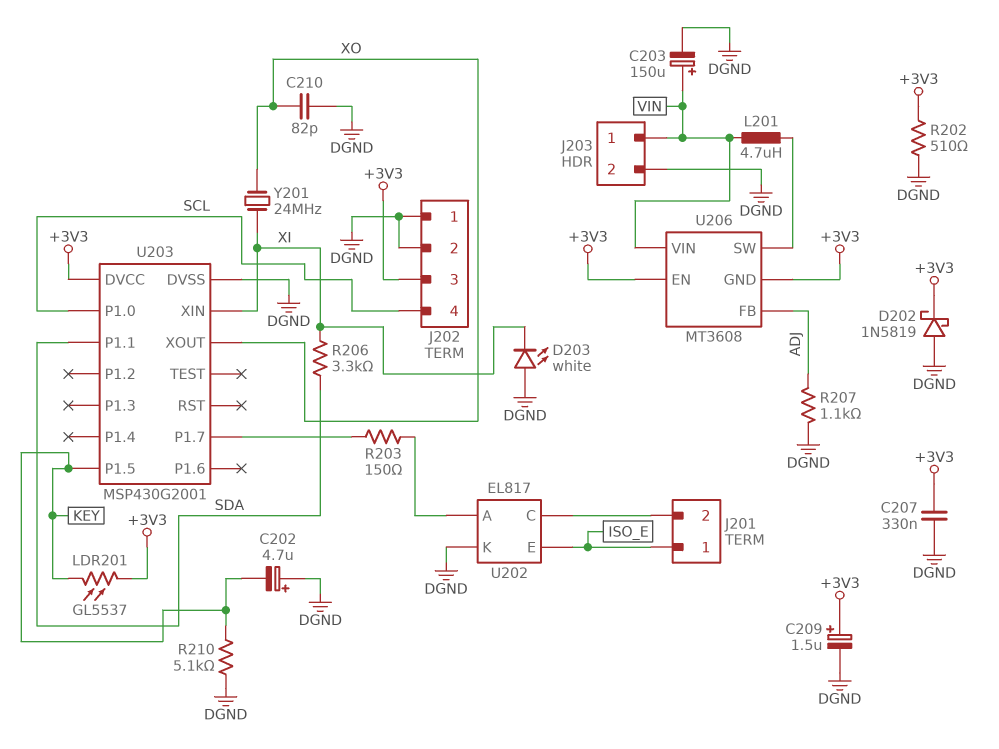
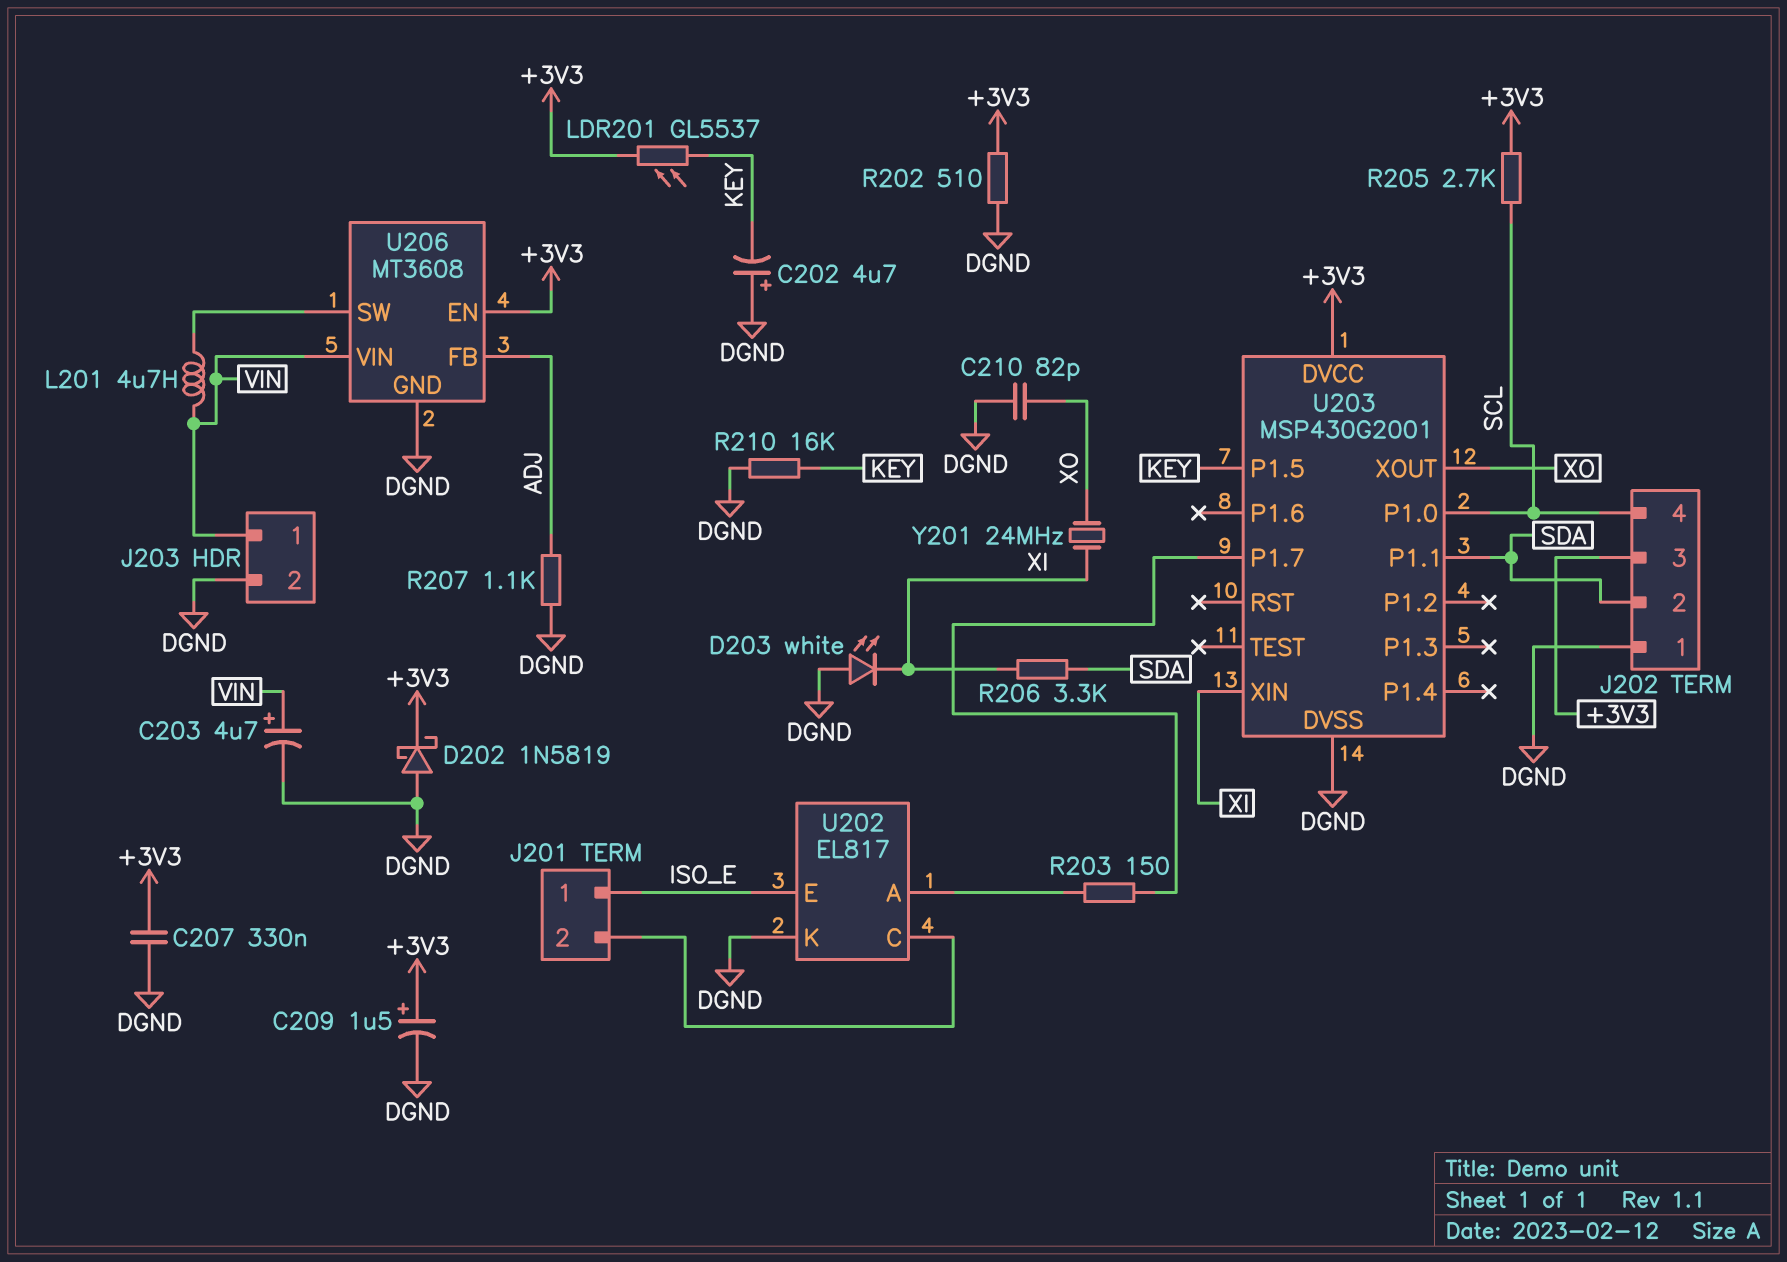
C203: 150uF (plus VIN, minus DGND) -> 4.7uF (plus VIN, minus DGND)
J202 pin 2: DGND -> SDA
R205: none -> 2.7k (+3V3, SCL)
R210: 5.1k (DGND, KEY) -> 16k (DGND, KEY)
U206 pin GND: +3V3 -> DGND

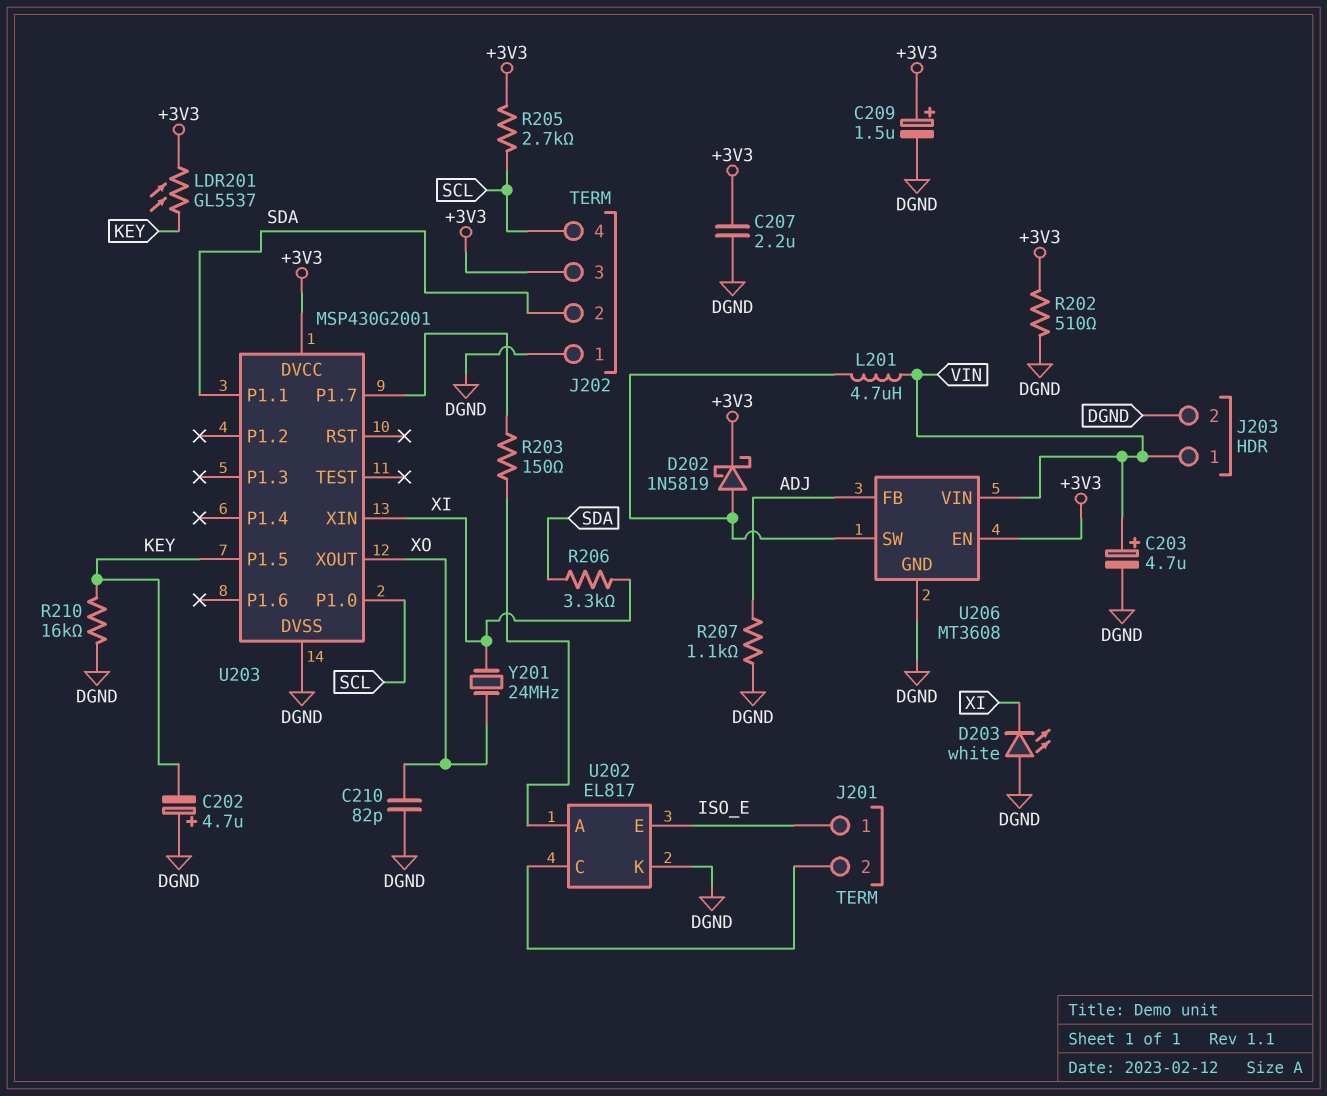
C207: 330nF (+3V3, DGND) -> 2.2uF (+3V3, DGND)
D202: schottky 1N5819 (A DGND, K +3V3) -> schottky 1N5819 (A U206/SW, K +3V3)

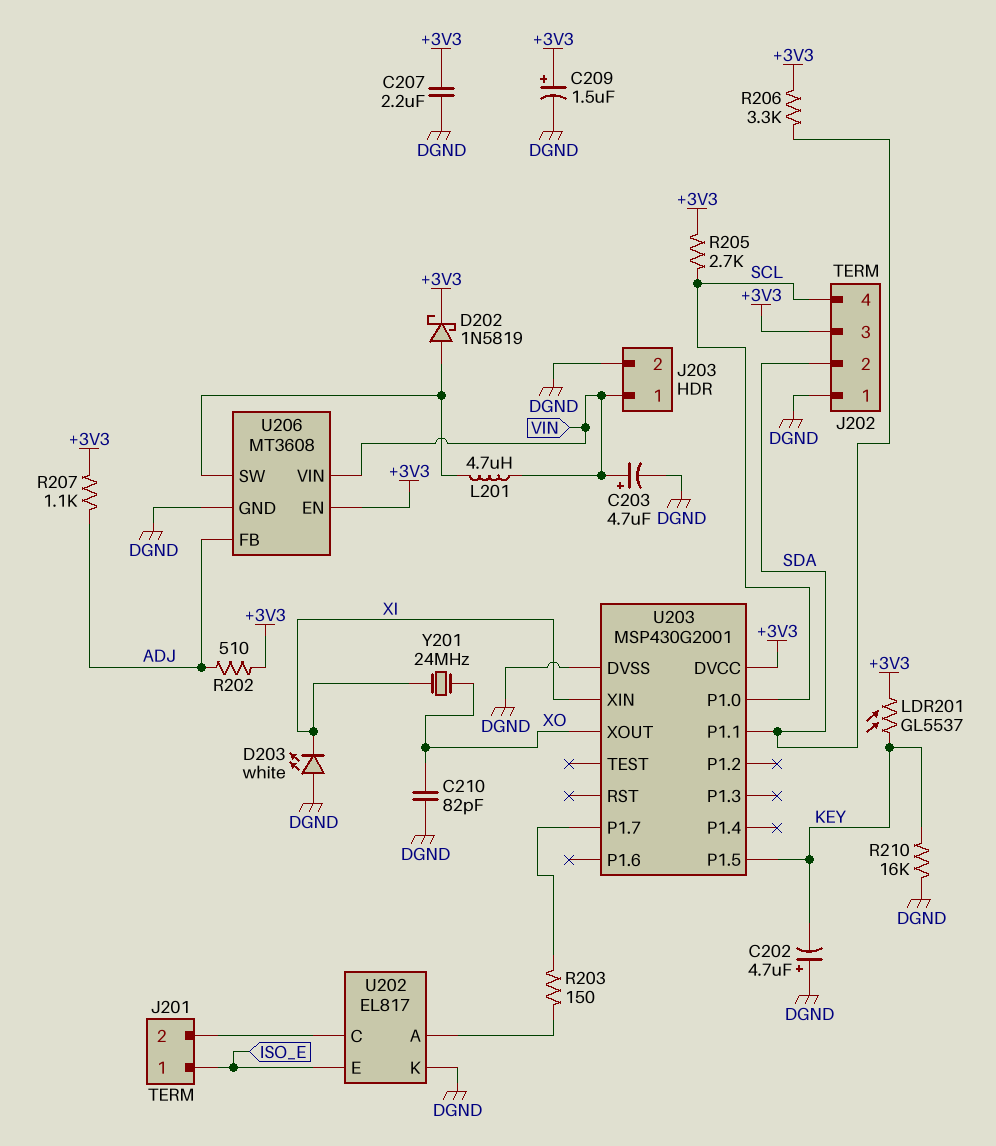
R202: 510 (+3V3, DGND) -> 510 (+3V3, ADJ)
R206: 3.3k (SDA, XI) -> 3.3k (+3V3, SDA)
R207: 1.1k (ADJ, DGND) -> 1.1k (+3V3, ADJ)

